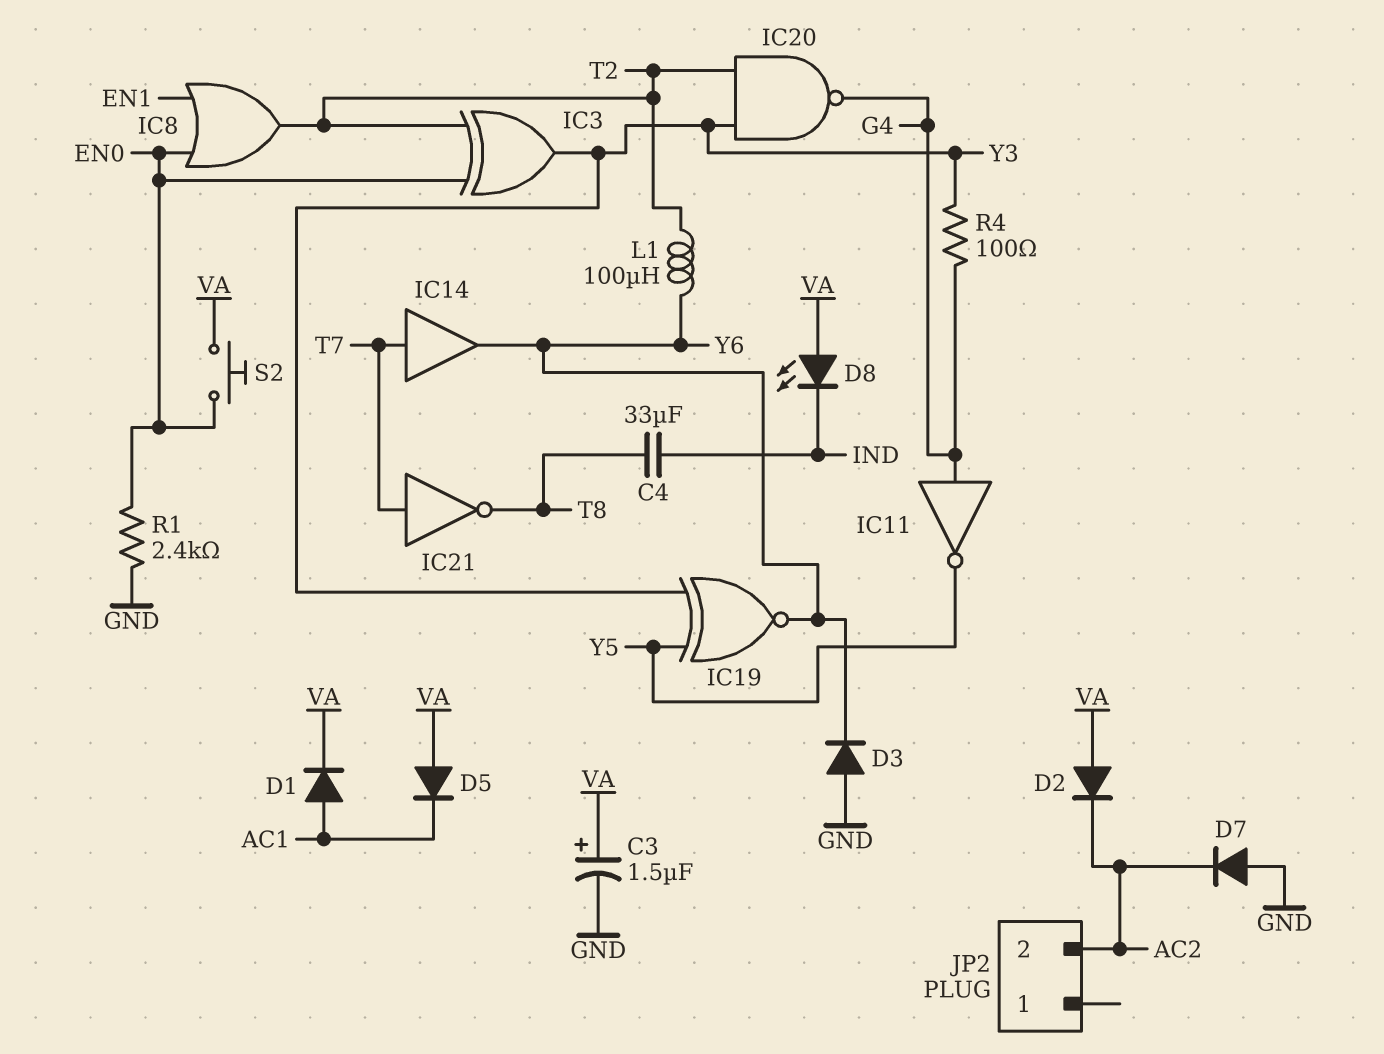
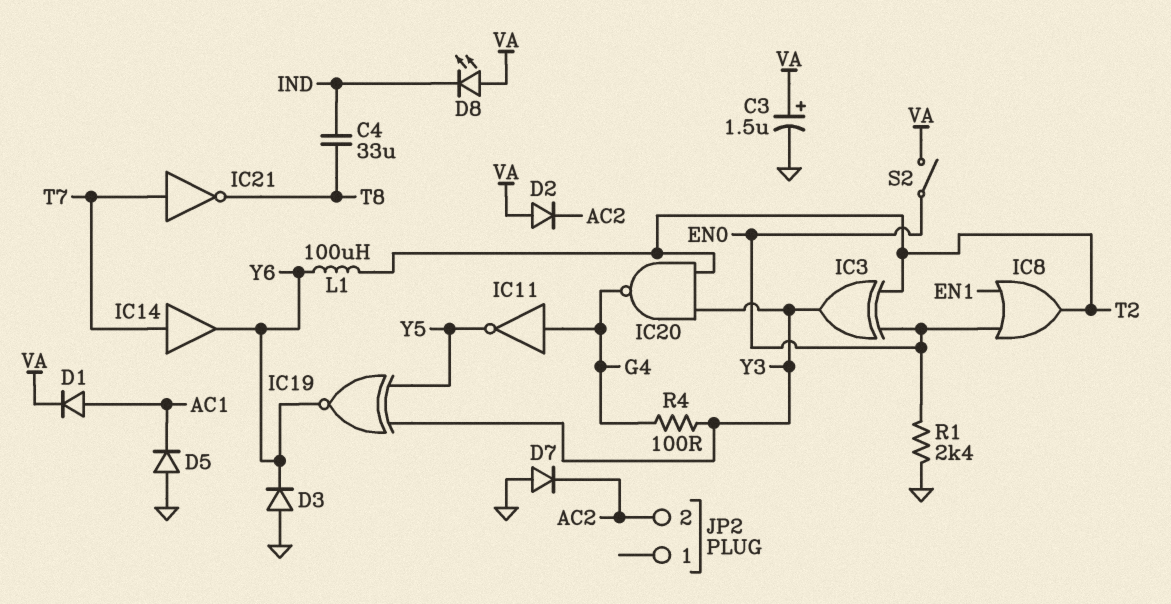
D5: diode (A VA, K AC1) -> diode (A GND, K AC1)
S2: button (EN0, VA) -> switch (EN0, VA)

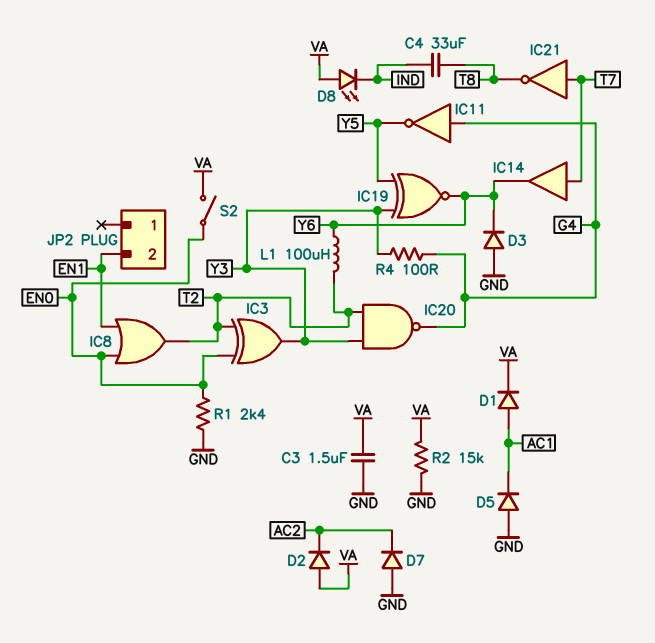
C3: 1.5uF (plus VA, minus GND) -> 1.5uF (GND, VA)
JP2 pin 2: AC2 -> EN1
R2: none -> 15k (GND, VA)

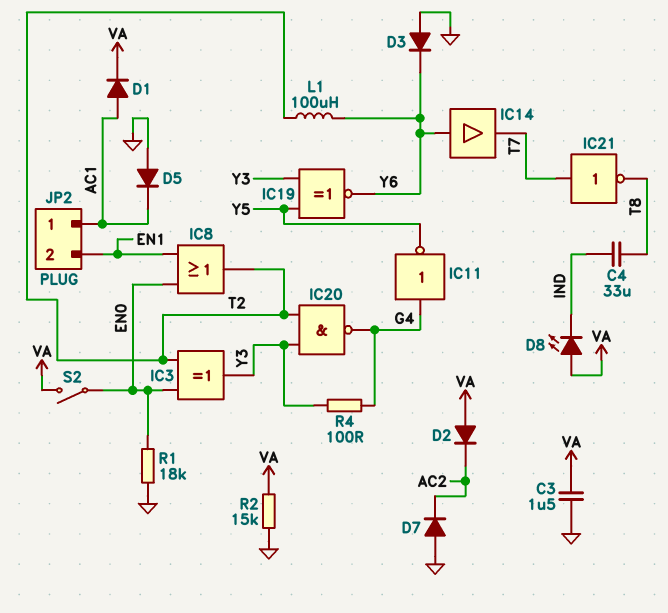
IC14: buffer (in T7, out Y6) -> buffer (in Y6, out T7)
JP2 pin 1: none -> AC1
R1: 2.4k (EN0, GND) -> 18k (EN0, GND)

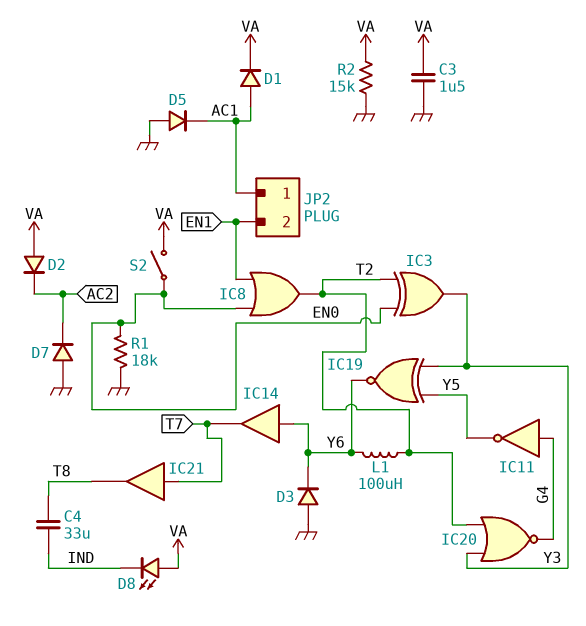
IC20: NAND (in T2, in Y3, out G4) -> NOR (in T2, in Y3, out G4)
IC21: NOT (in T7, out T8) -> buffer (in T7, out T8)
R4: 100 (G4, Y3) -> none

